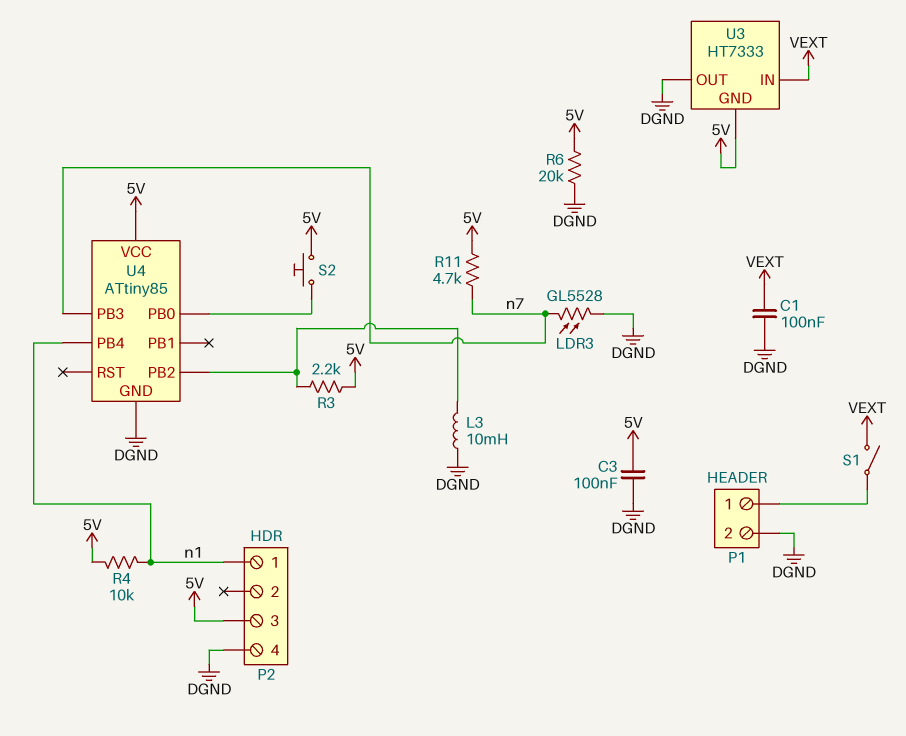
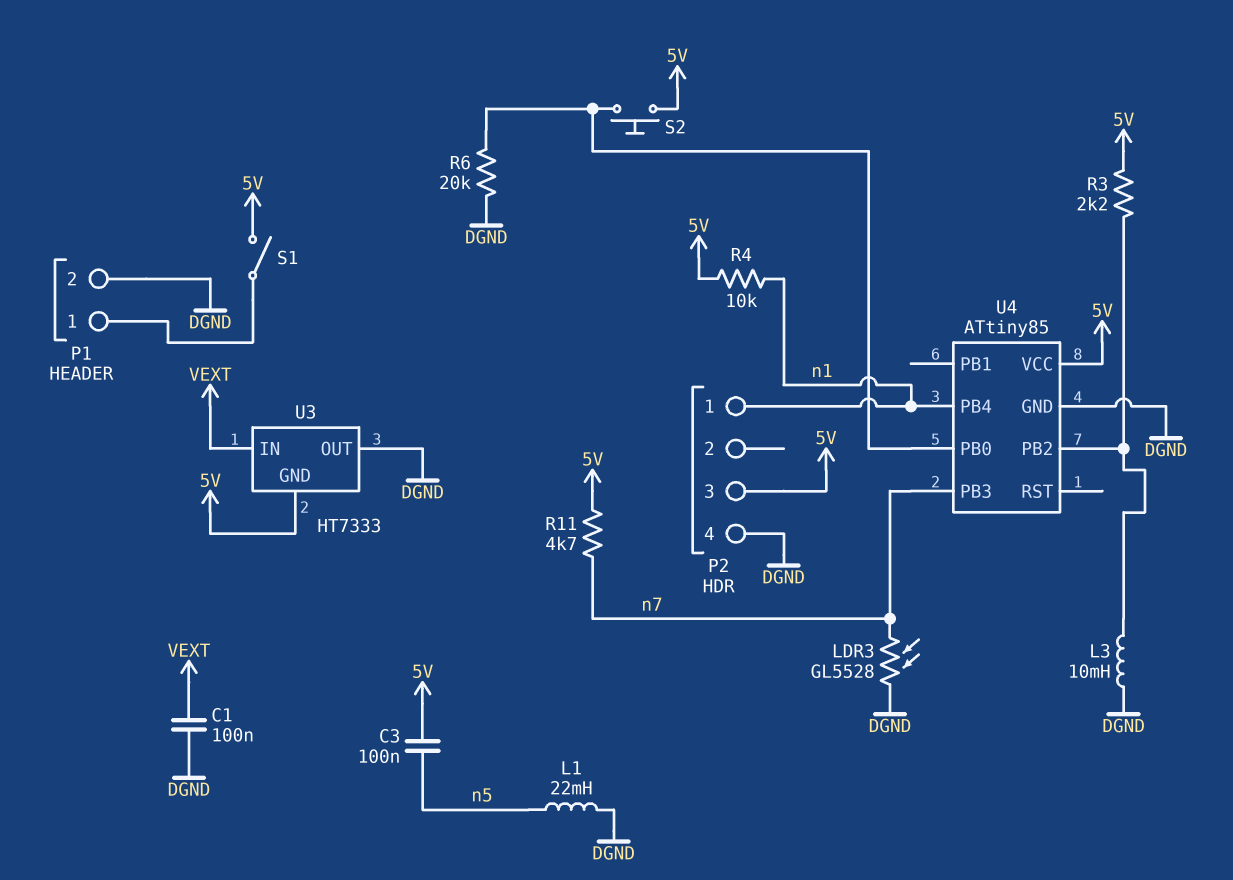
C3: 100nF (5V, DGND) -> 100nF (5V, n5)
L1: none -> 22mH (DGND, n5)
R6: 20k (5V, DGND) -> 20k (DGND, U4/PB0)
S1: switch (P1/1, VEXT) -> switch (5V, P1/1)

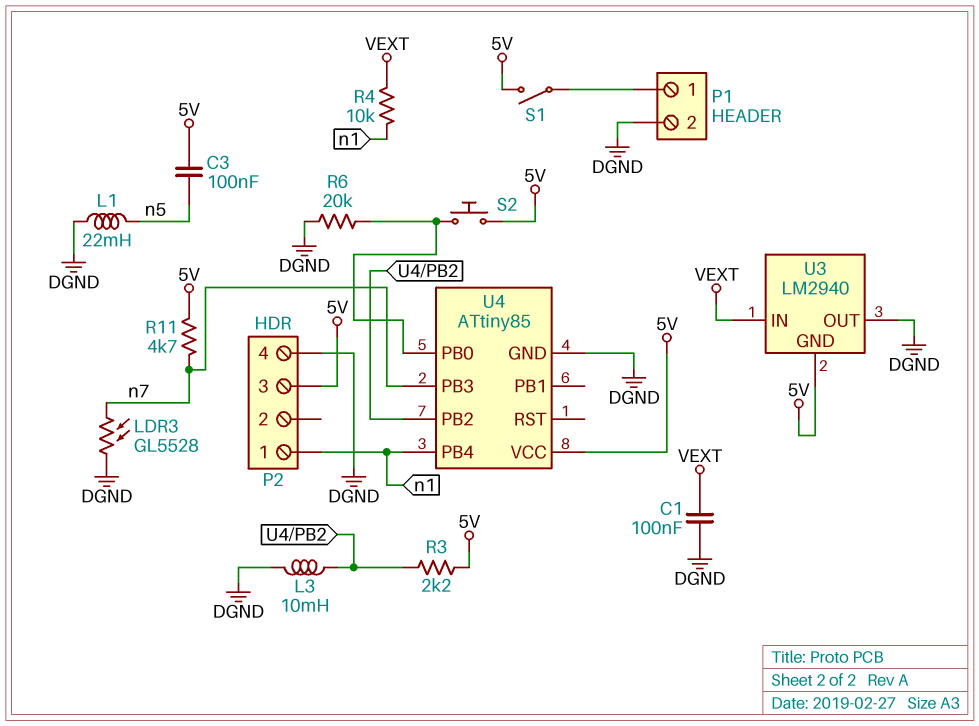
R4: 10k (5V, n1) -> 10k (VEXT, n1)
U3: HT7333 -> LM2940

